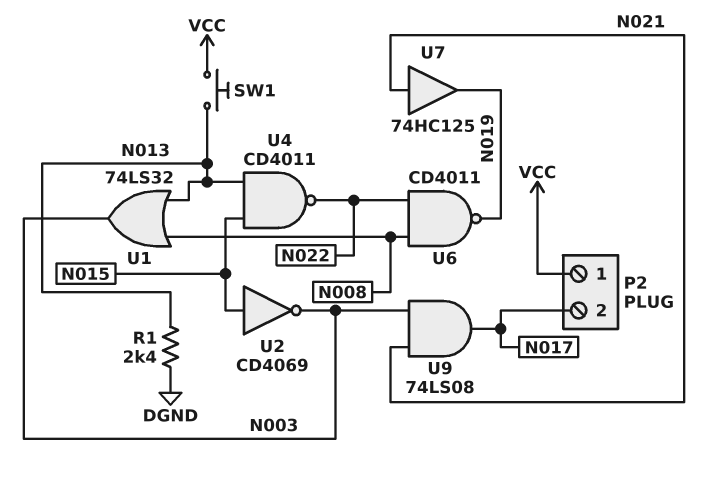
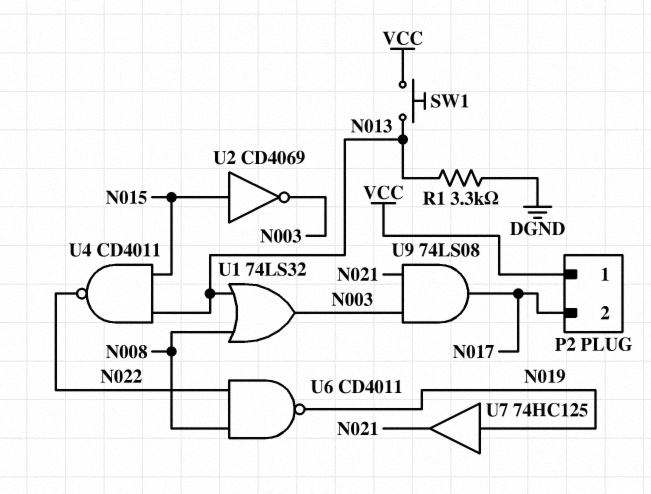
R1: 2.4k (DGND, N013) -> 3.3k (DGND, N013)
U7: buffer 74HC125 (in N021, out N019) -> buffer 74HC125 (in N019, out N021)

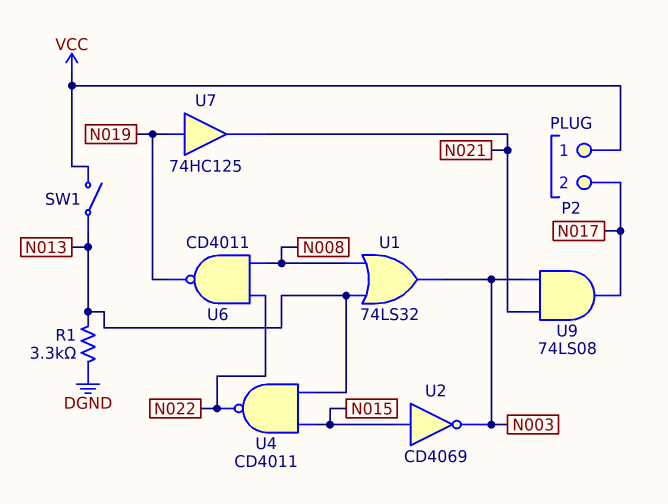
SW1: button (N013, VCC) -> switch (N013, VCC)

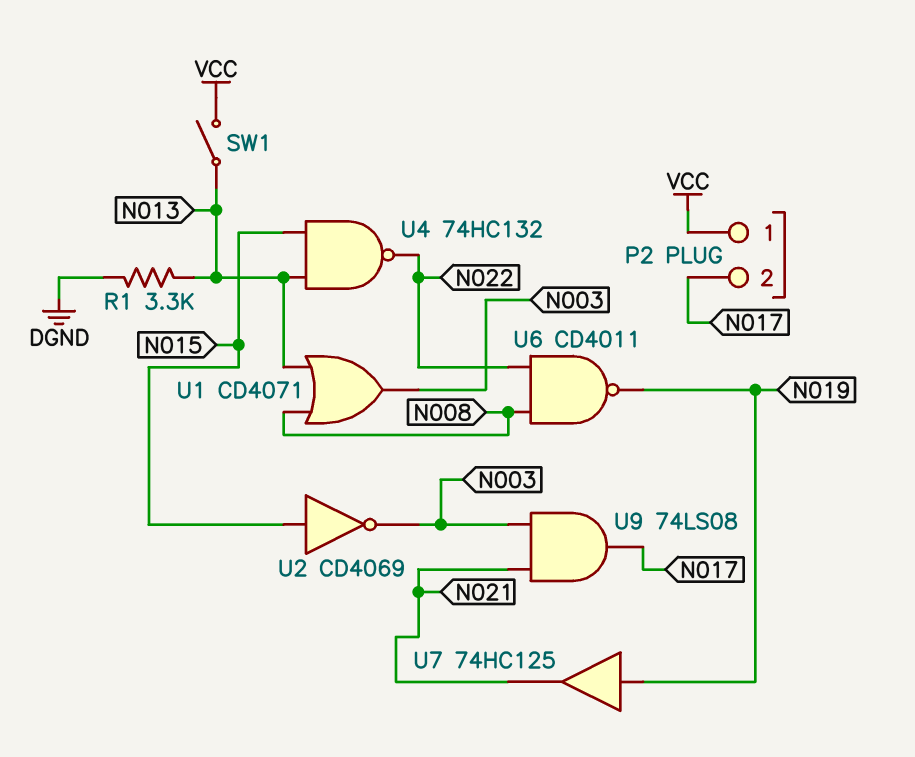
U1: OR 74LS32 (in N008, in N013, out N003) -> OR CD4071 (in N008, in N013, out N003)
U4: NAND CD4011 (in N013, in N015, out N022) -> NAND 74HC132 (in N013, in N015, out N022)

